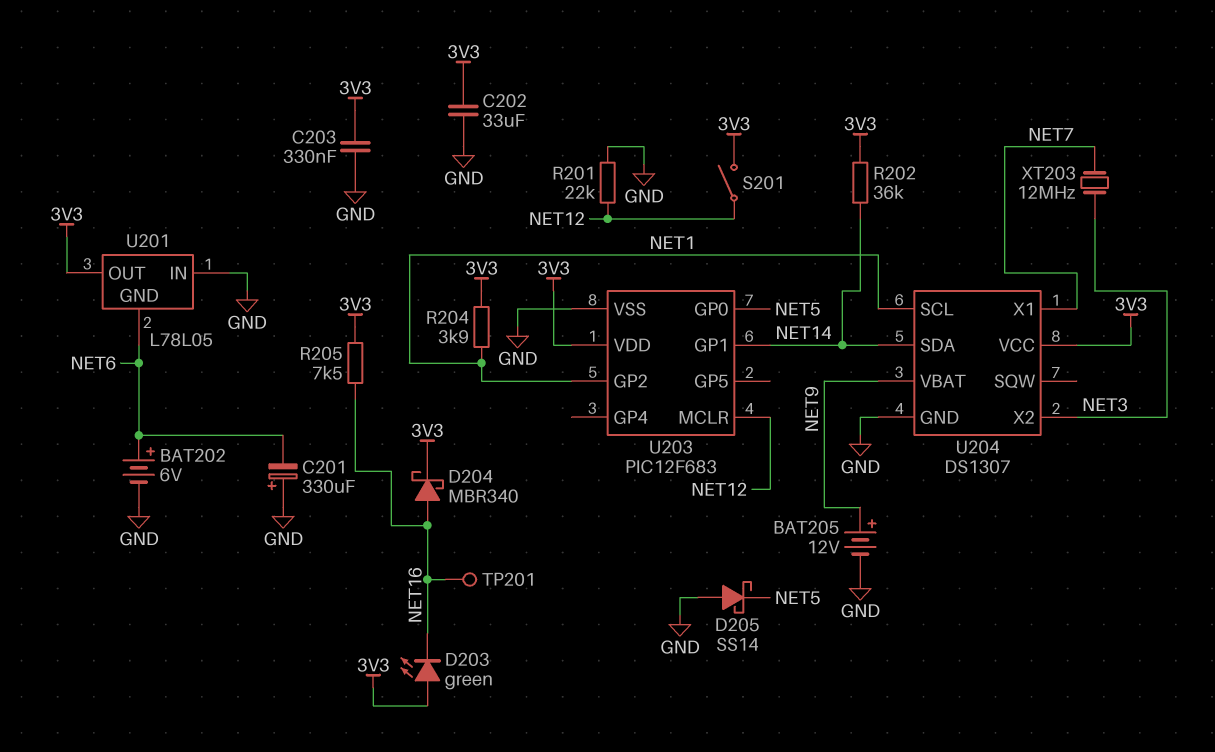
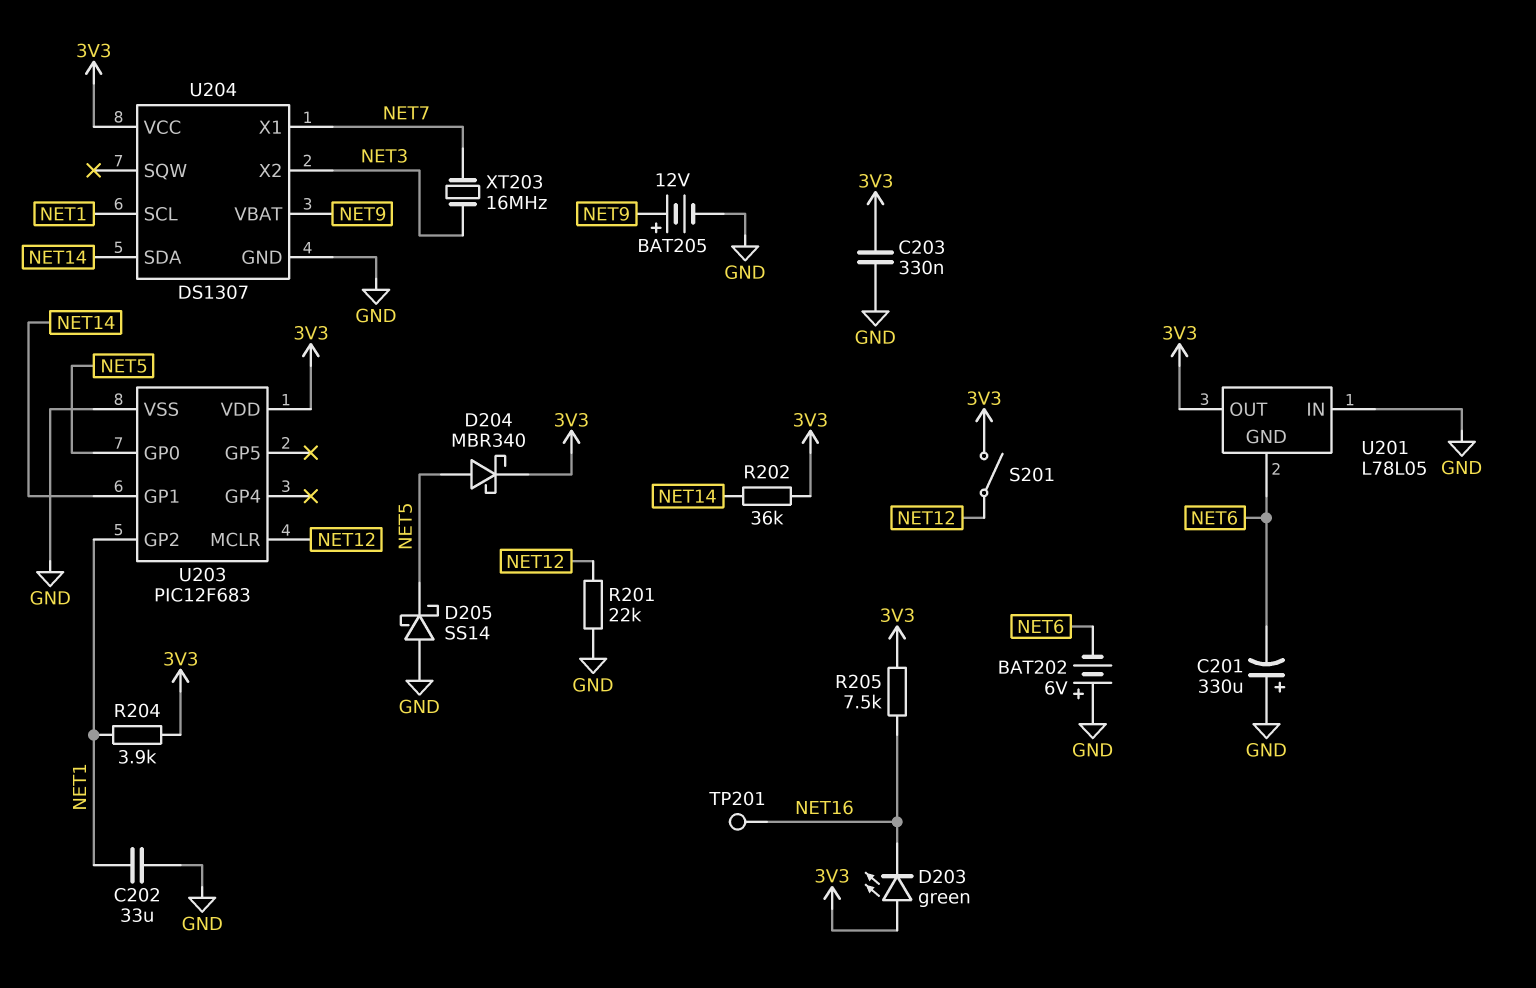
BAT202: 6V (plus NET6, minus GND) -> 6V (plus GND, minus NET6)
C202: 33uF (3V3, GND) -> 33uF (GND, NET1)
D204: schottky MBR340 (A NET16, K 3V3) -> schottky MBR340 (A NET5, K 3V3)
XT203: 12MHz (NET3, NET7) -> 16MHz (NET3, NET7)

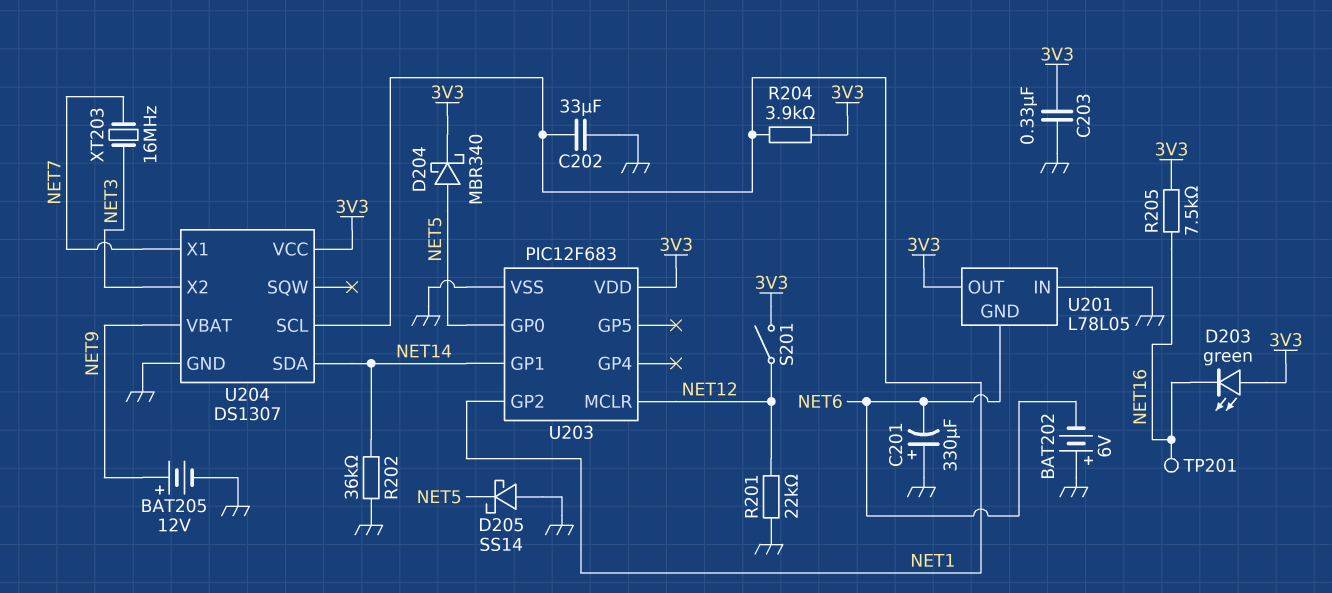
R202: 36k (3V3, NET14) -> 36k (GND, NET14)

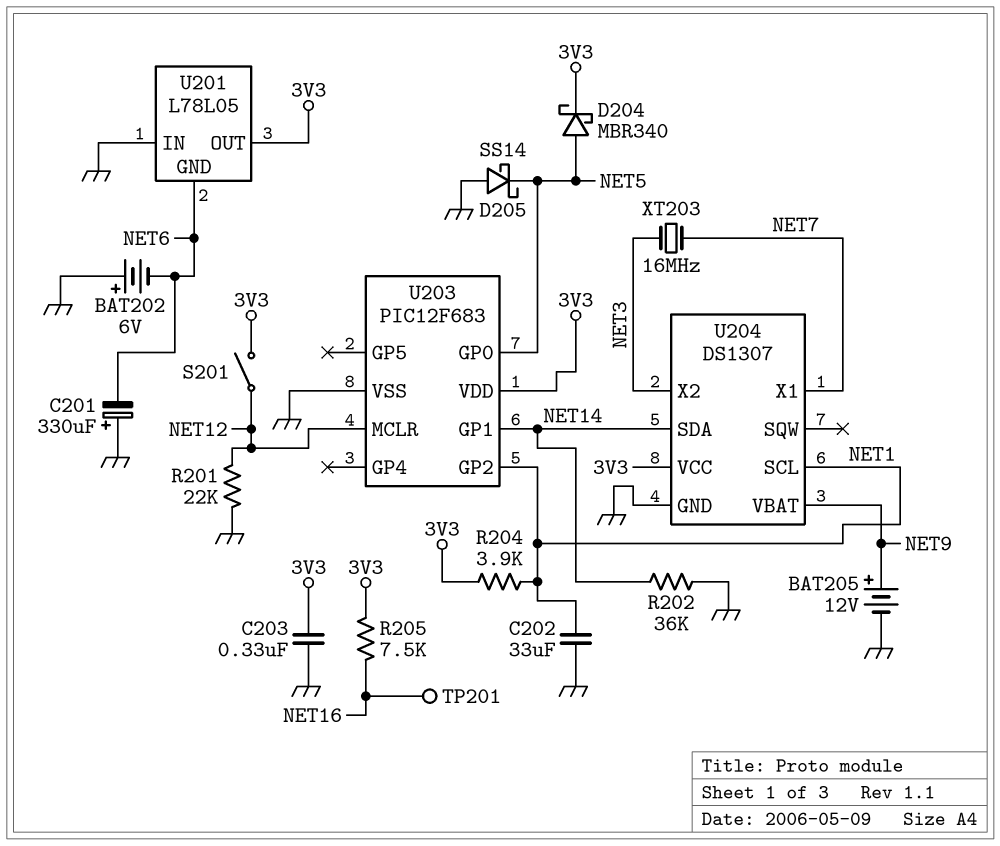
D203: LED green (A 3V3, K NET16) -> none

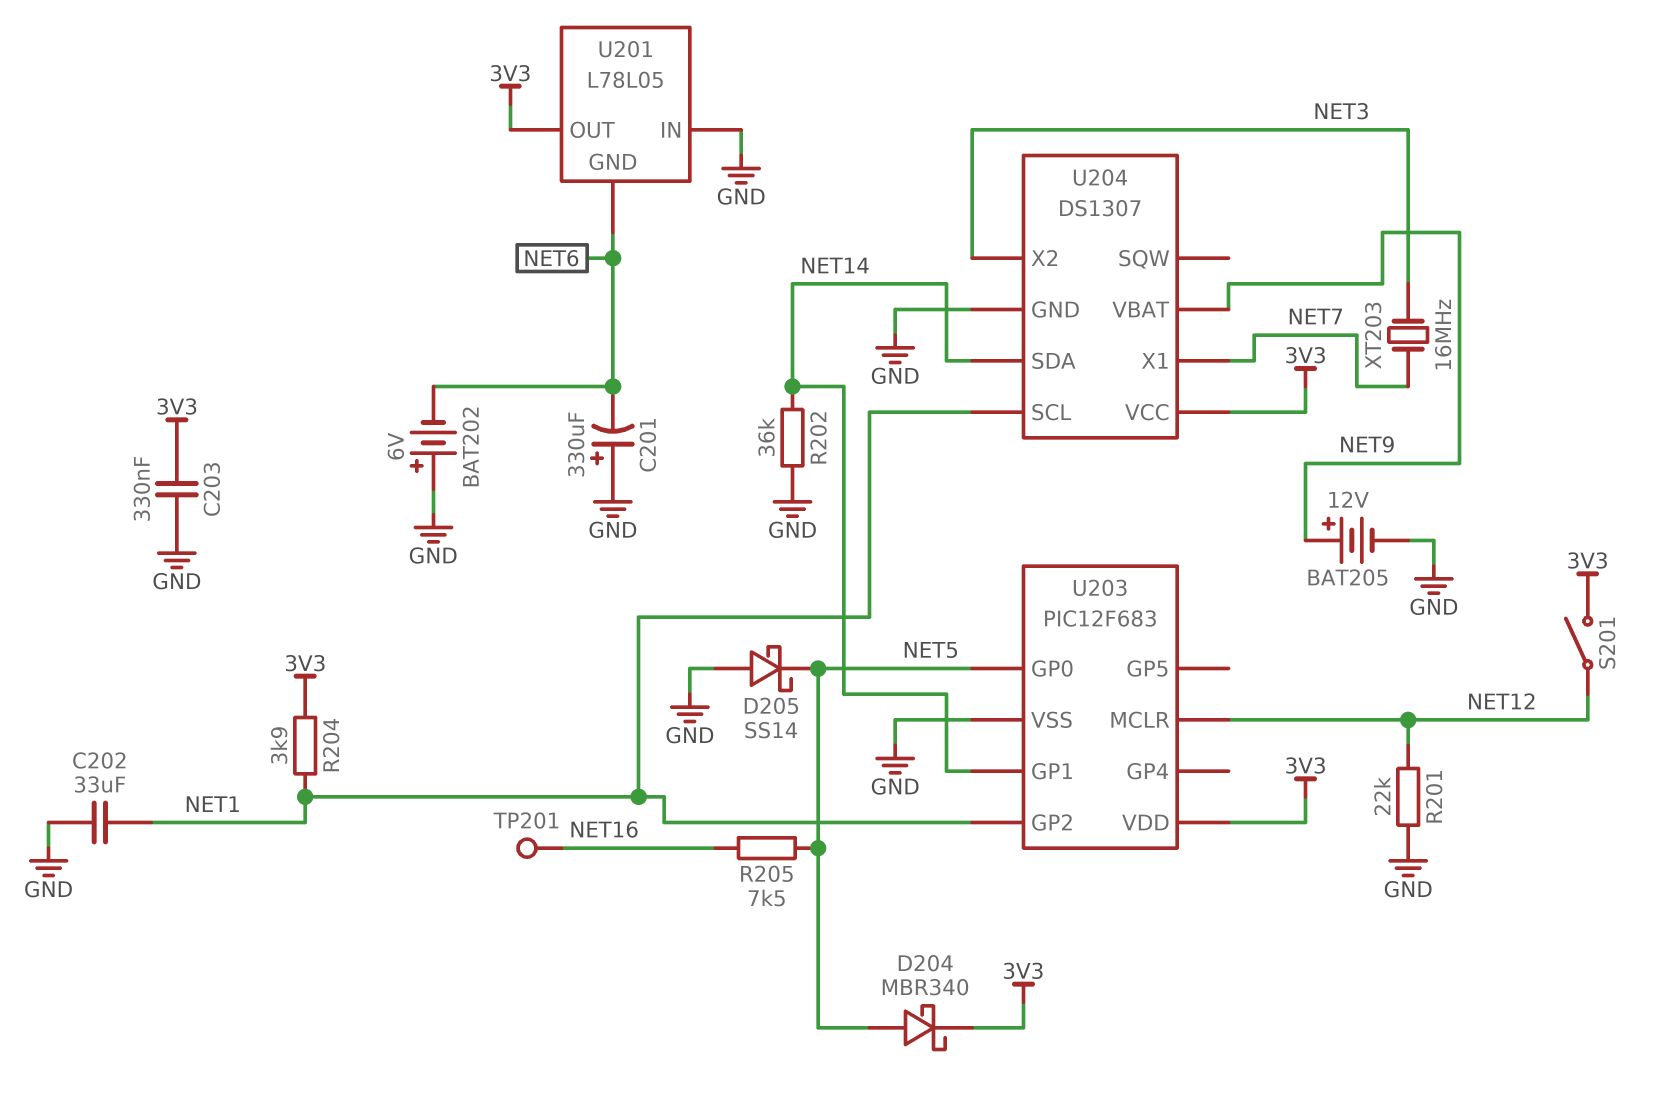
R205: 7.5k (3V3, NET16) -> 7.5k (NET5, NET16)

